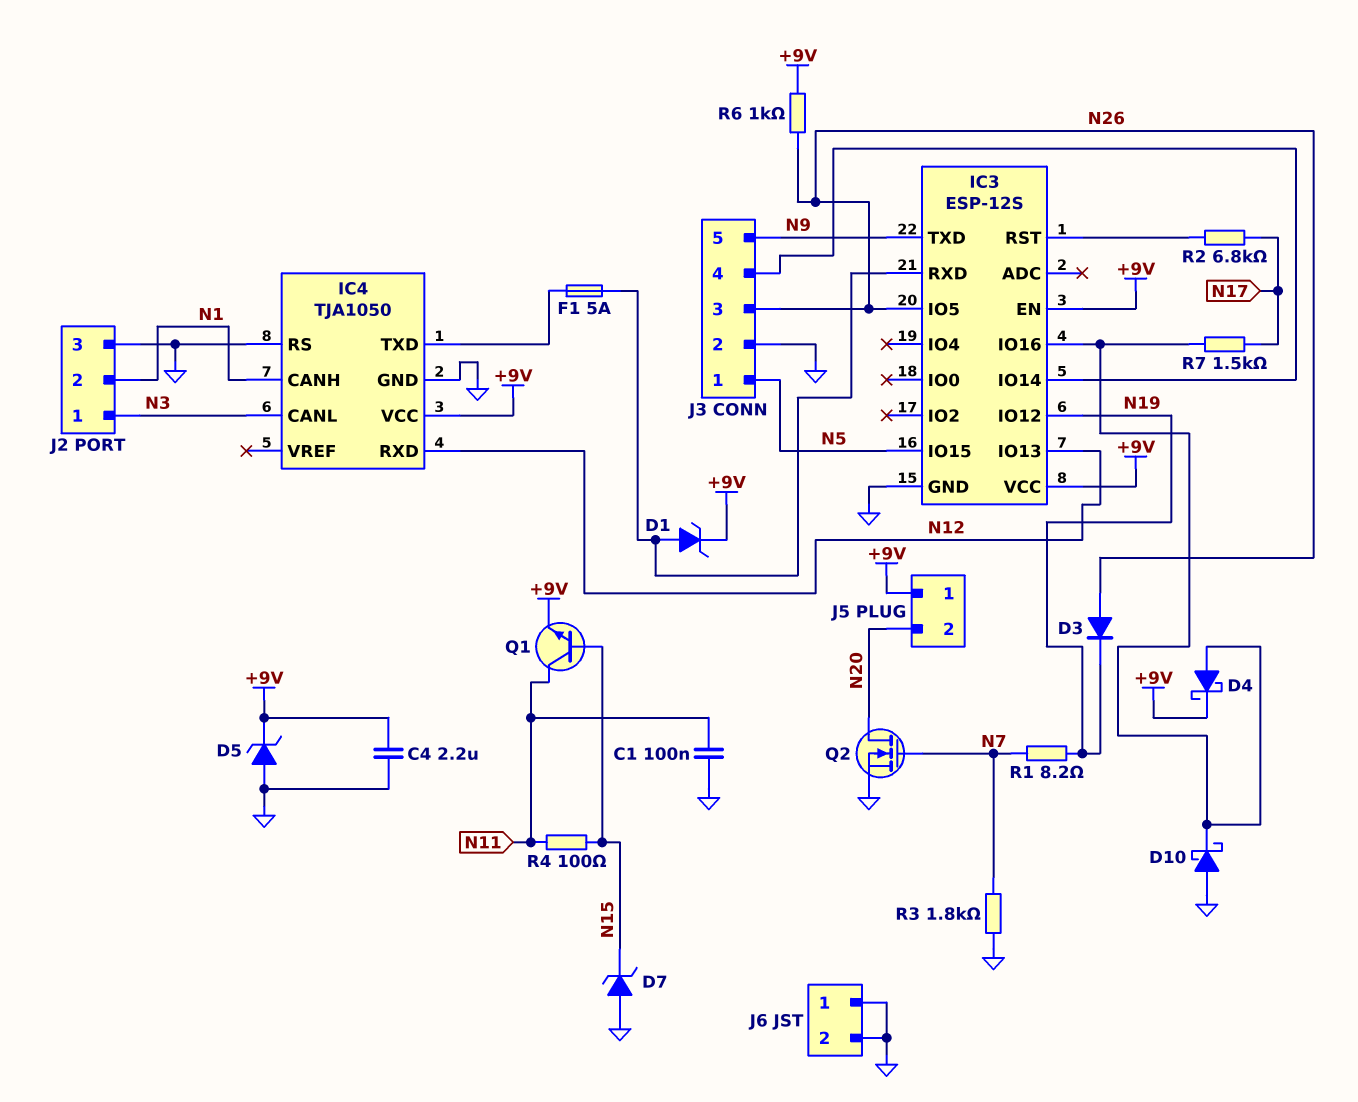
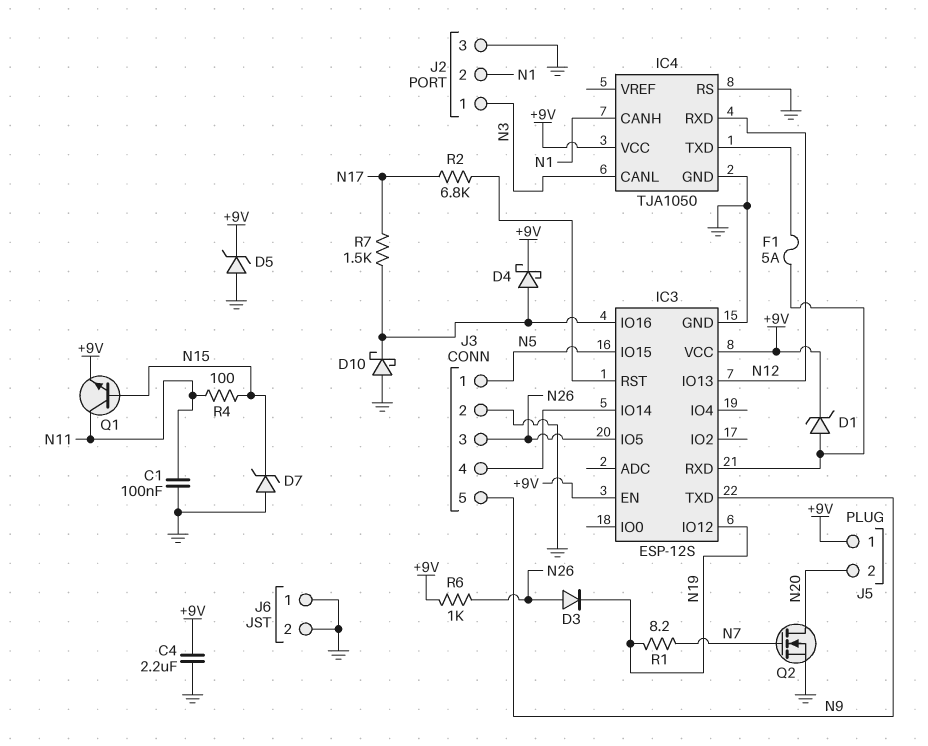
R3: 1.8k (GND, N7) -> none

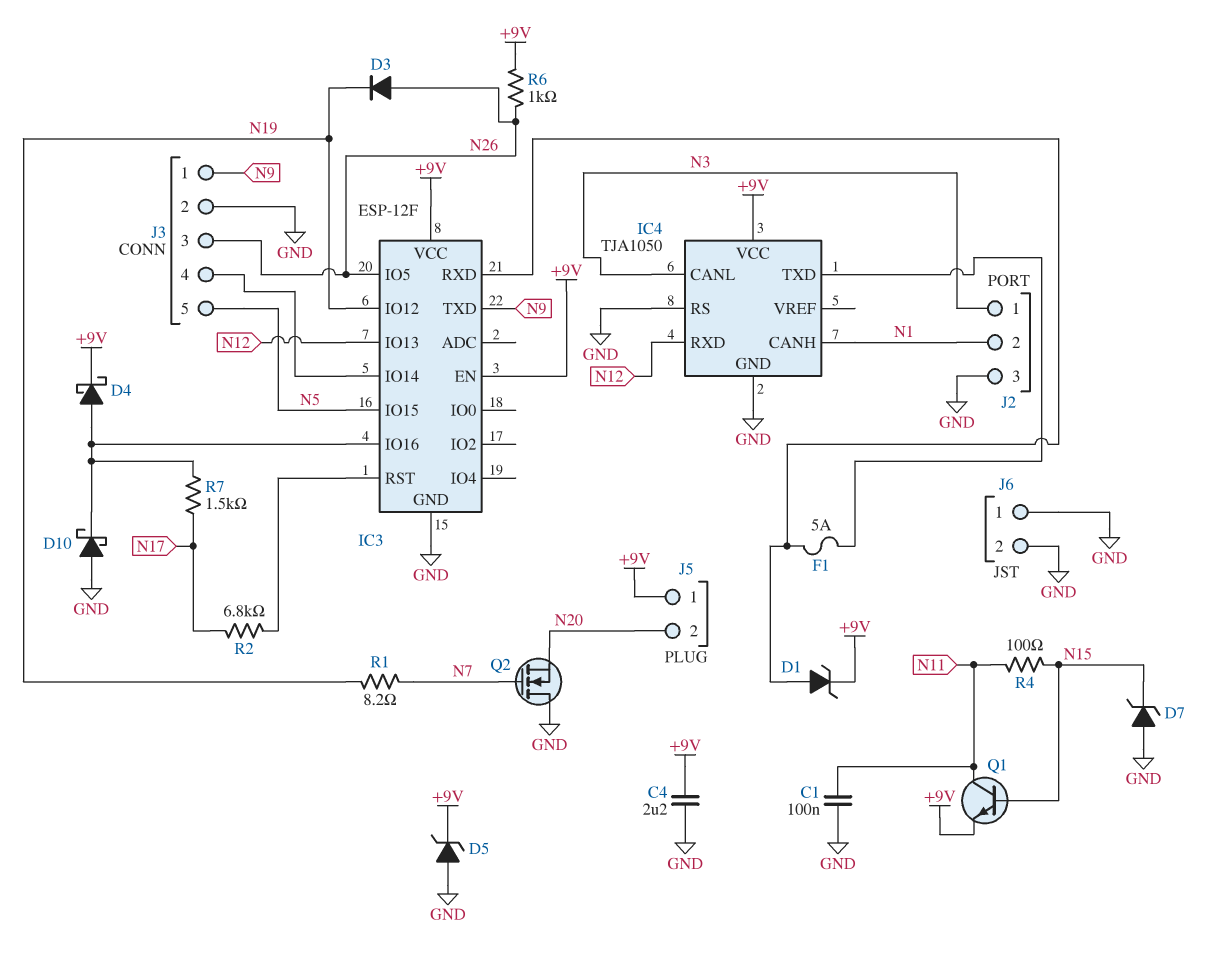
IC3: ESP-12S -> ESP-12F
J3 pin 1: N5 -> N9
J3 pin 5: N9 -> N5
Q2: NMOS (G N7, D N20, S GND) -> NMOS (G N7, D GND, S N20)

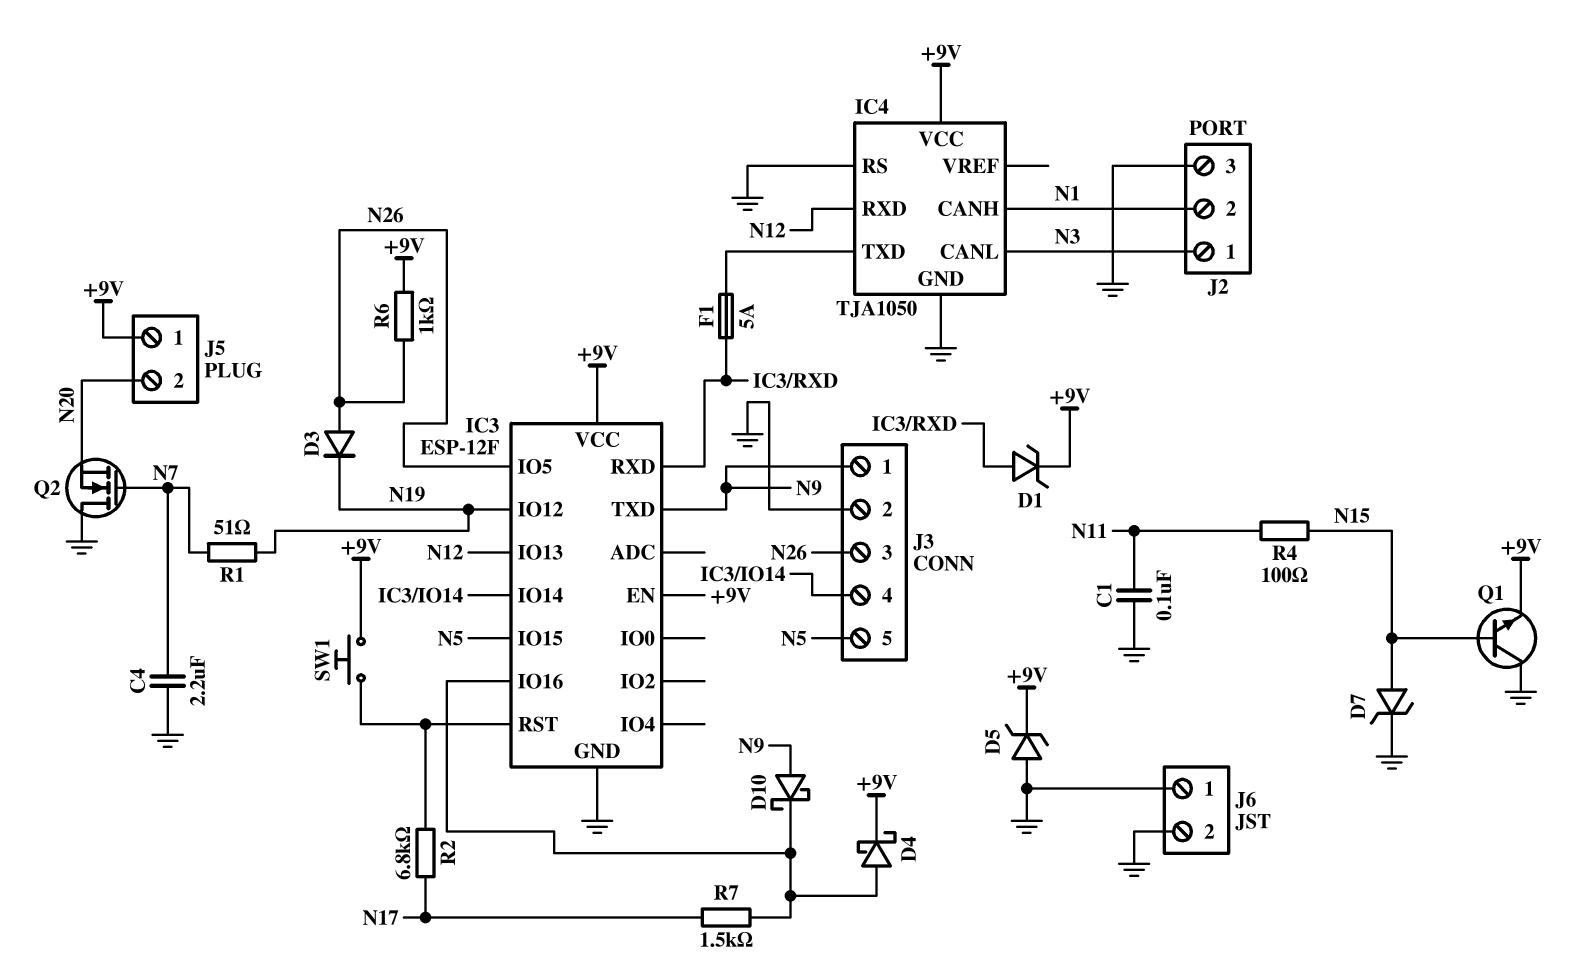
C4: 2.2uF (+9V, GND) -> 2.2uF (GND, N7)
D7: zener (A GND, K N15) -> zener (A N15, K GND)
D10: schottky (A GND, K IC3/IO16) -> schottky (A N9, K IC3/IO16)
Q1: NPN (B N15, C N11, E +9V) -> NPN (B N15, C GND, E +9V)
R1: 8.2 (N7, N19) -> 51 (N7, N19)
SW1: none -> button (+9V, IC3/RST)

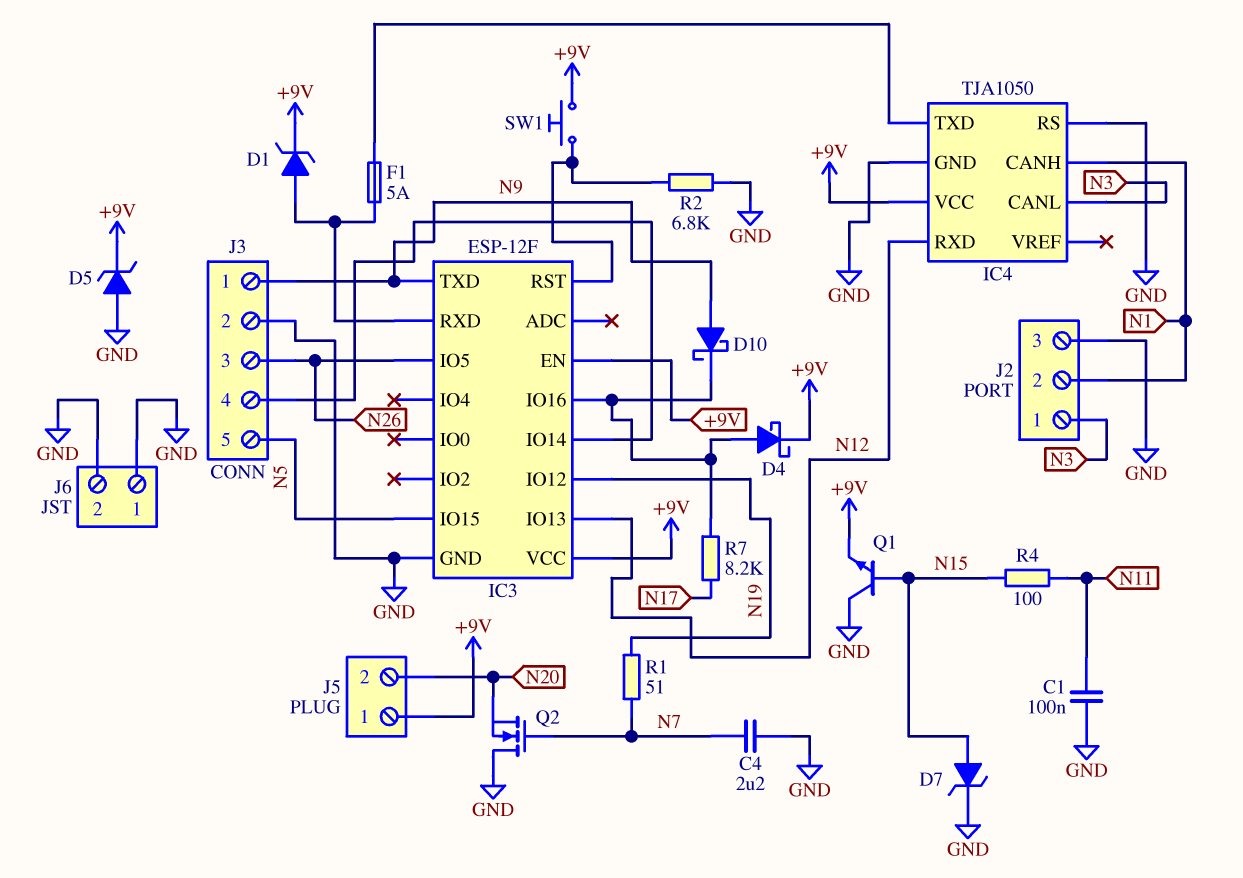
D3: diode (A N26, K N19) -> none
R2: 6.8k (IC3/RST, N17) -> 6.8k (GND, IC3/RST)
R6: 1k (+9V, N26) -> none
R7: 1.5k (IC3/IO16, N17) -> 8.2k (IC3/IO16, N17)

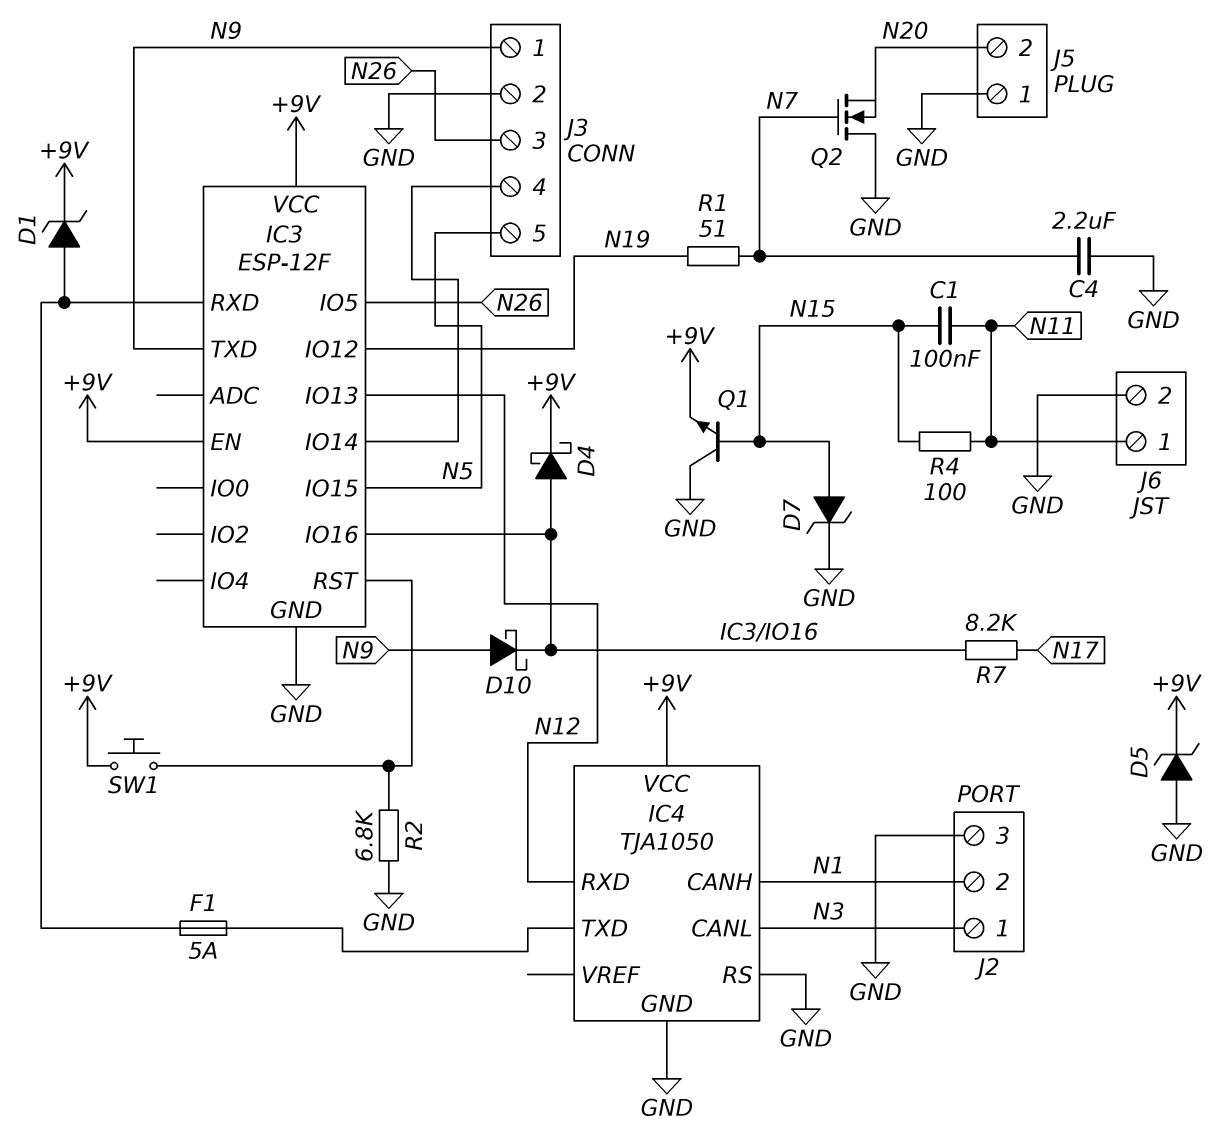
C1: 100nF (GND, N11) -> 100nF (N11, N15)
J5 pin 1: +9V -> GND
J6 pin 1: GND -> N11

